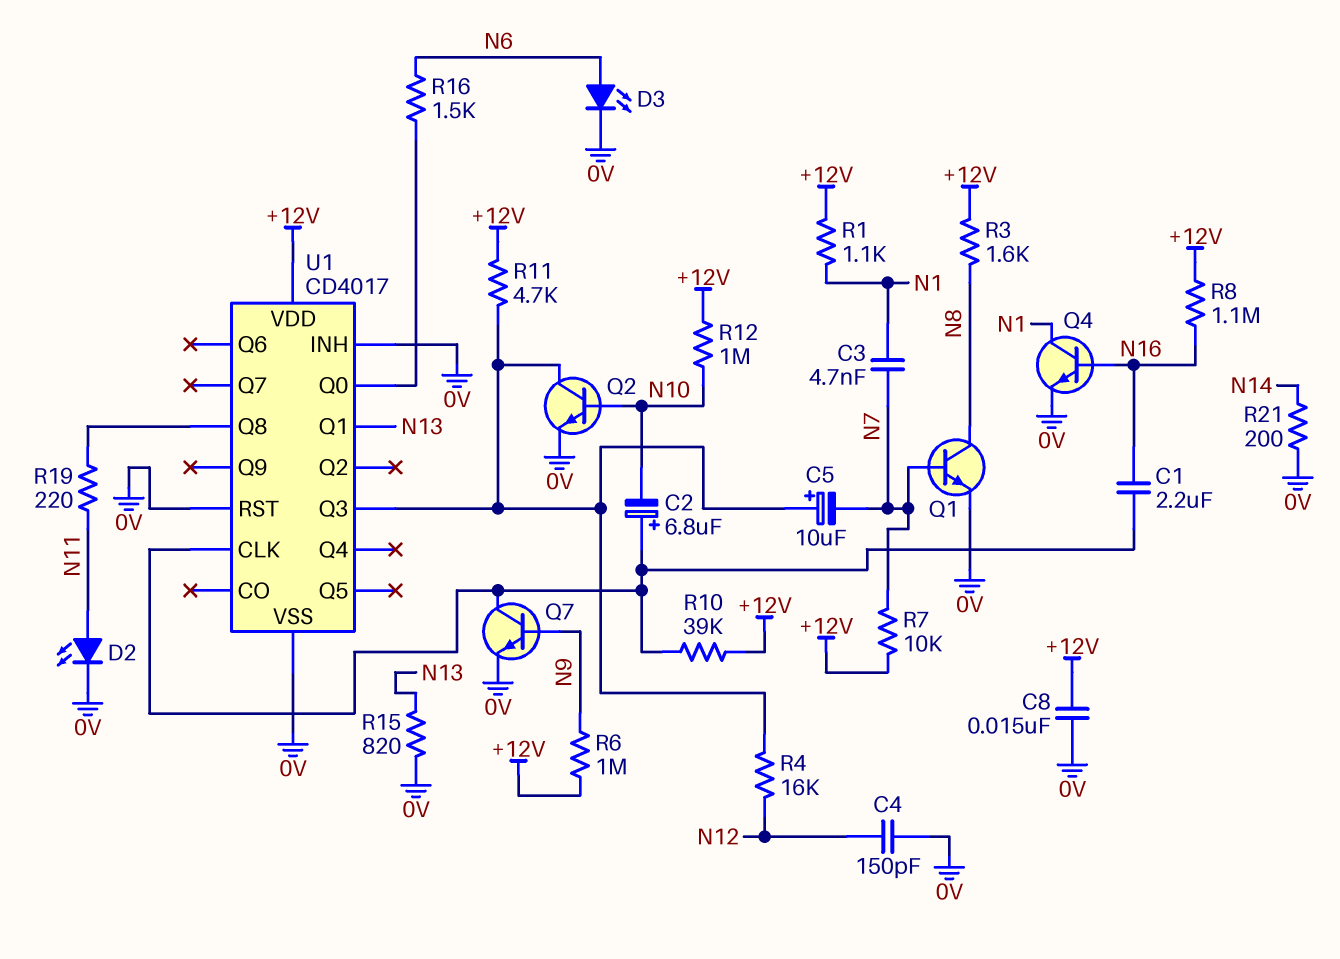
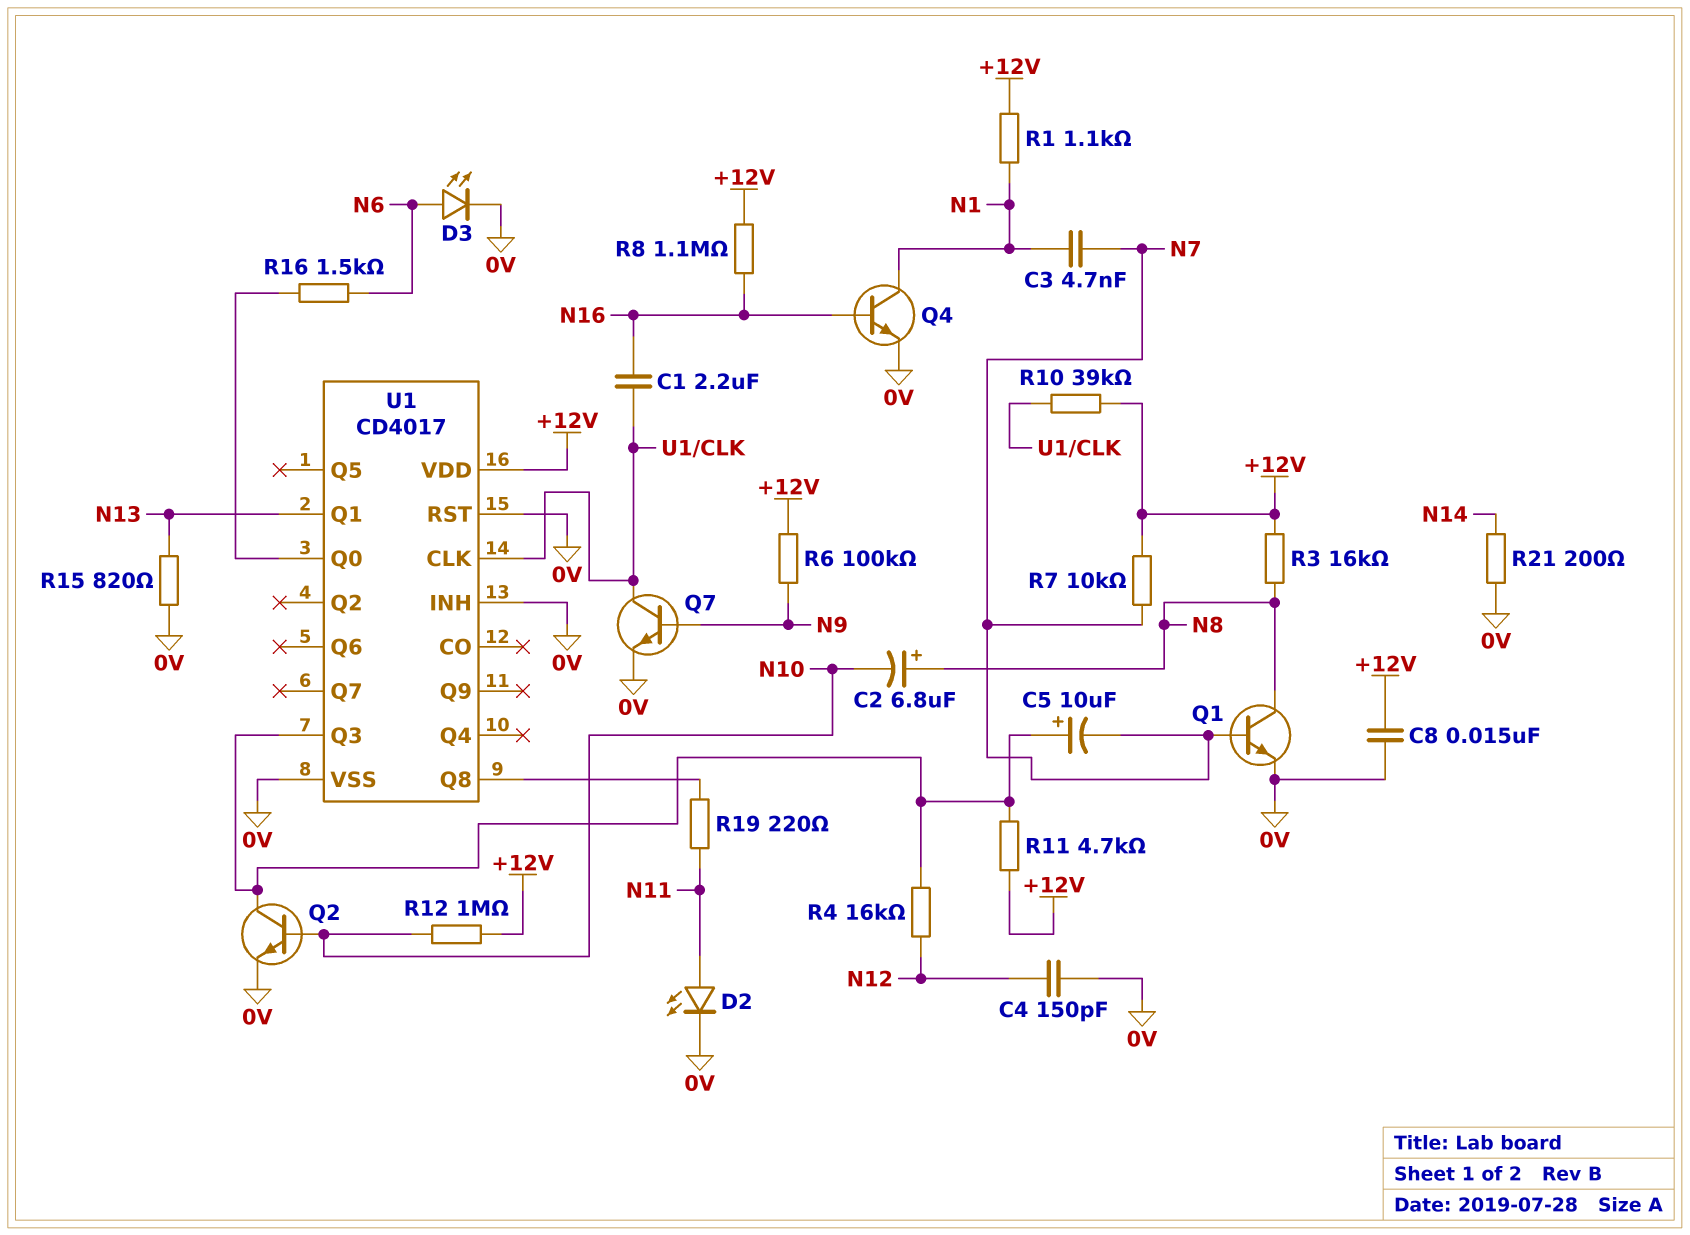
C2: 6.8uF (plus U1/CLK, minus N10) -> 6.8uF (plus N8, minus N10)
R3: 1.6k (+12V, N8) -> 16k (+12V, N8)
R6: 1M (+12V, N9) -> 100k (+12V, N9)

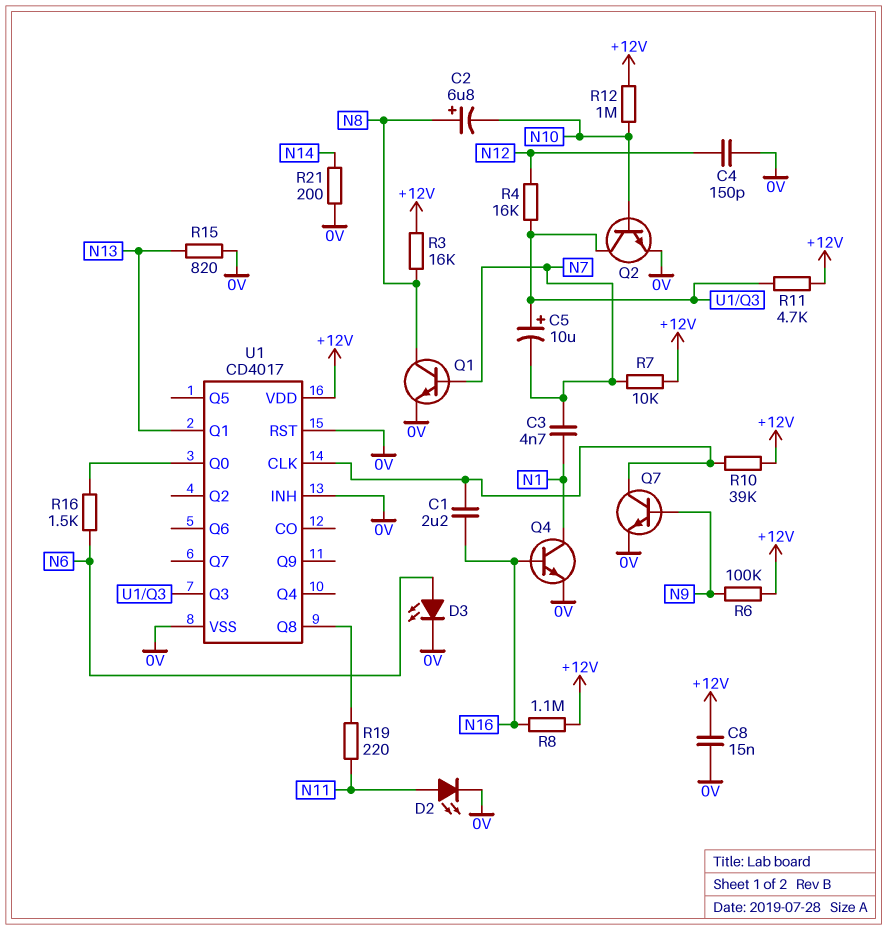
R1: 1.1k (+12V, N1) -> none

